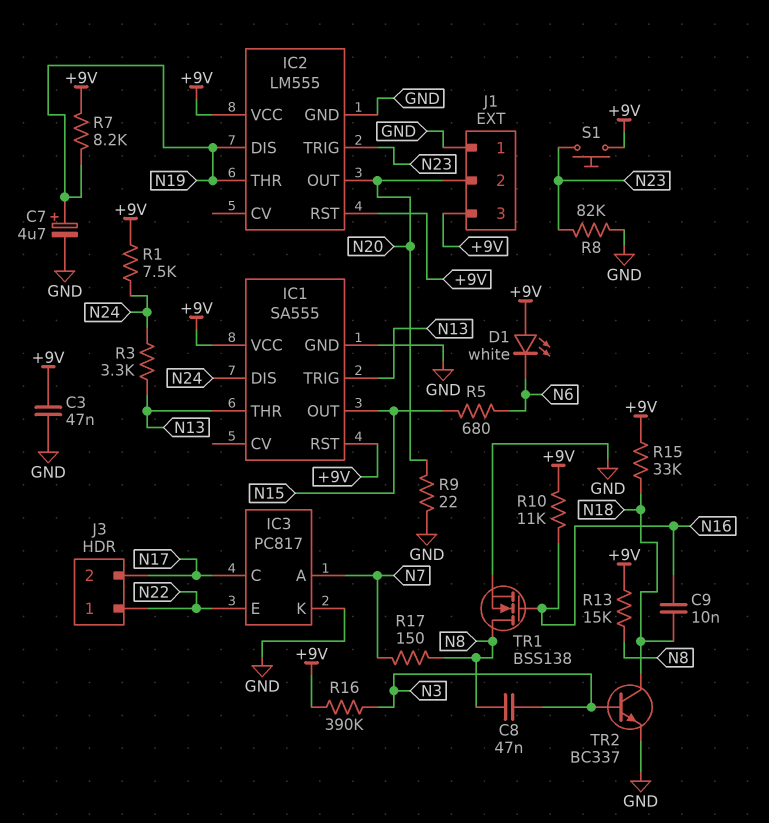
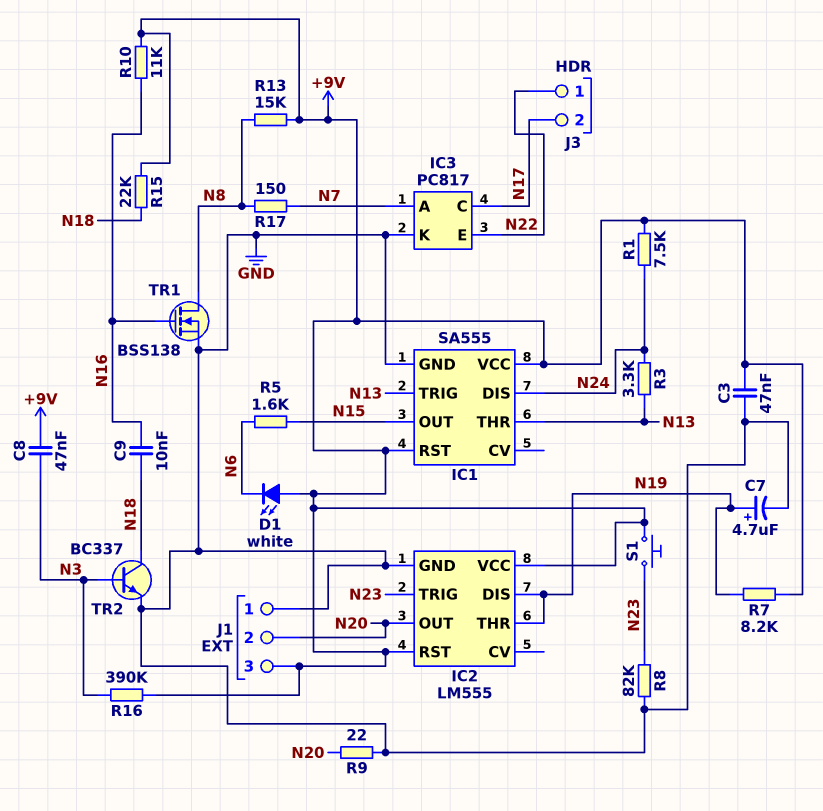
C8: 47nF (N3, N8) -> 47nF (+9V, N3)
R5: 680 (N6, N15) -> 1.6k (N6, N15)
R15: 33k (+9V, N18) -> 22k (+9V, N18)

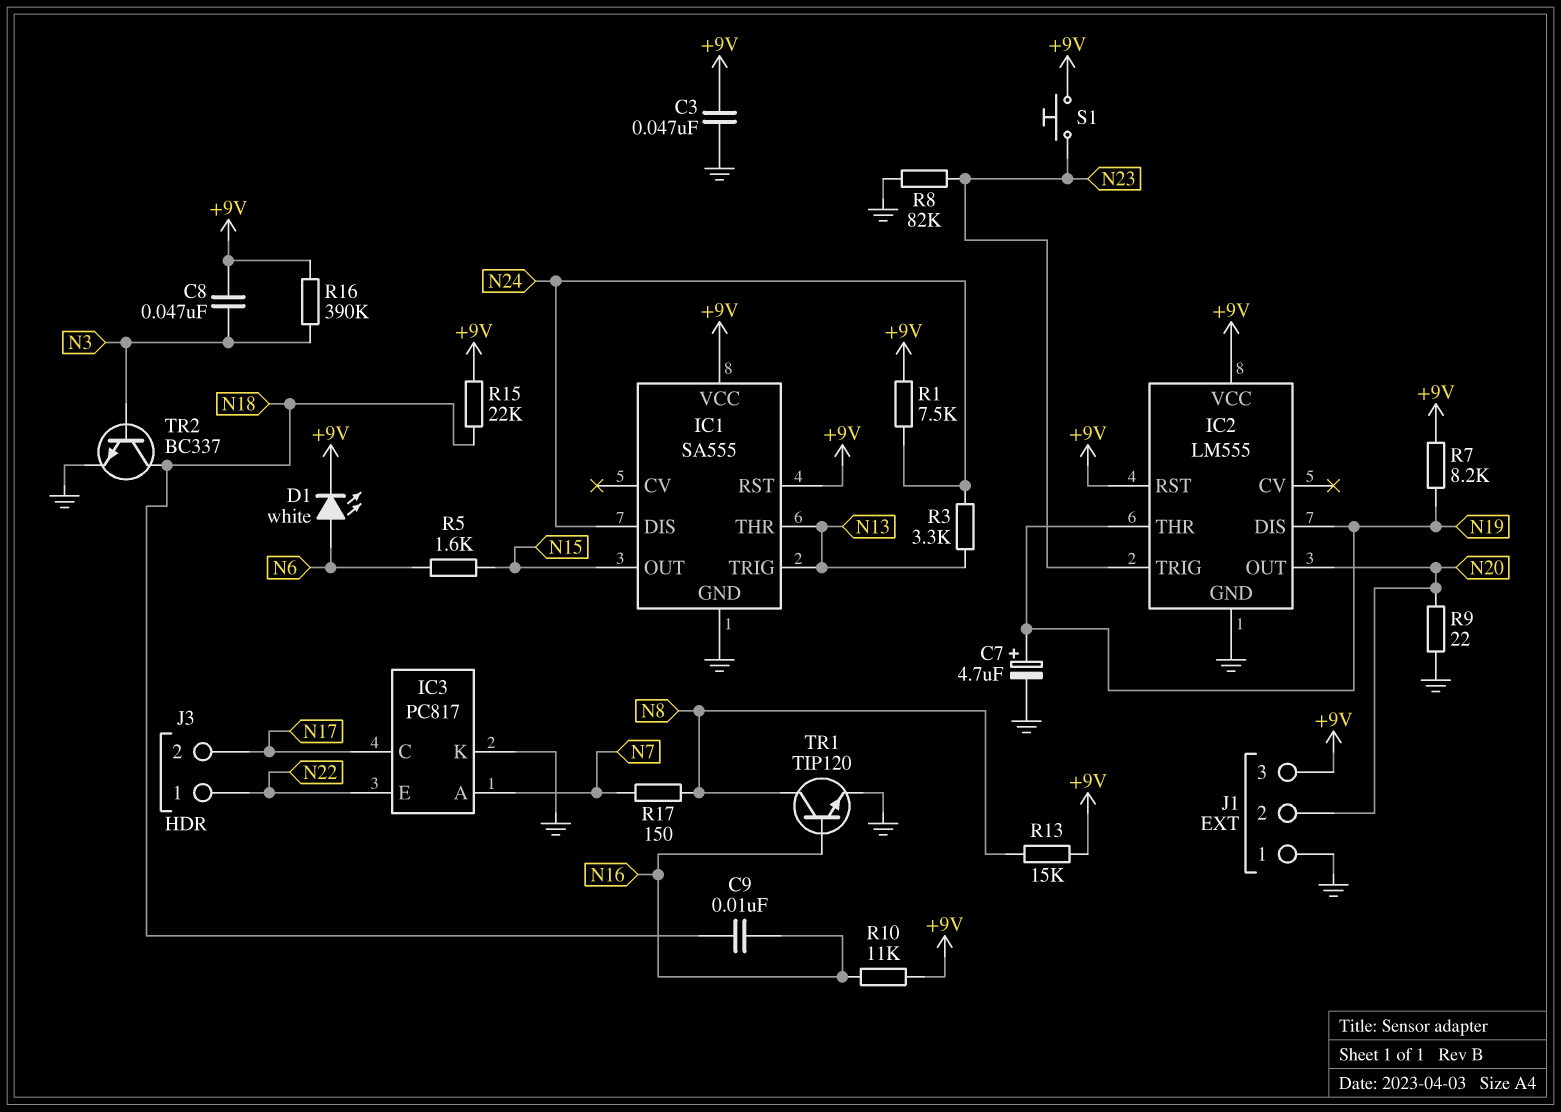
D1: LED white (A +9V, K N6) -> LED white (A N6, K +9V)
TR1: NMOS BSS138 (G N16, D N8, S GND) -> NPN TIP120 (B N16, C N8, E GND)

